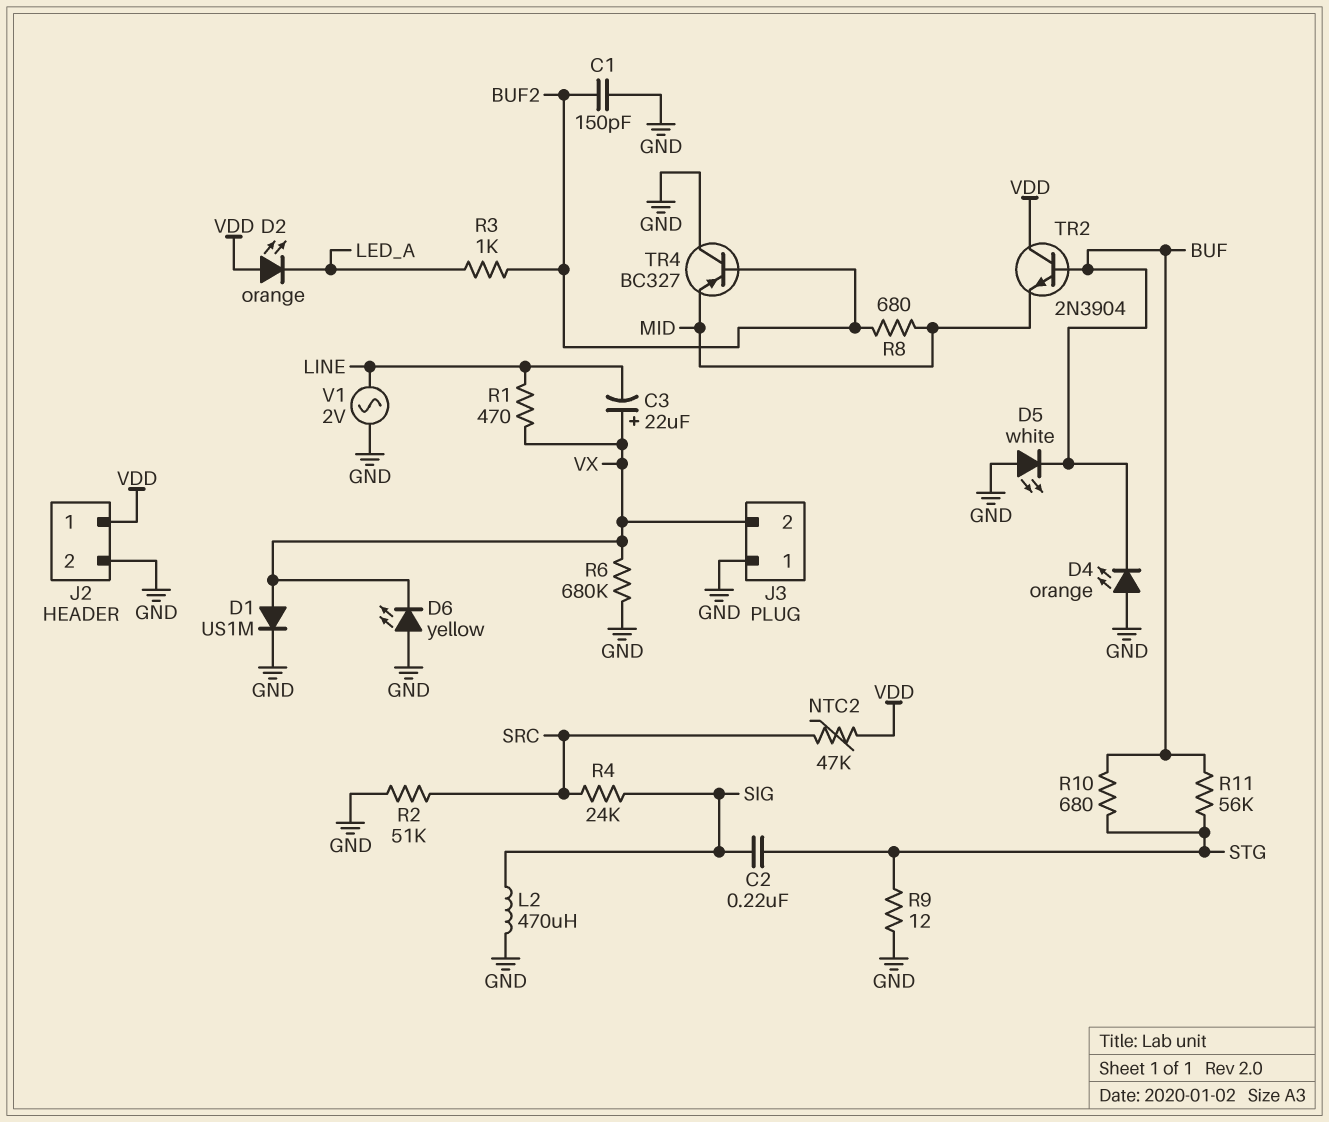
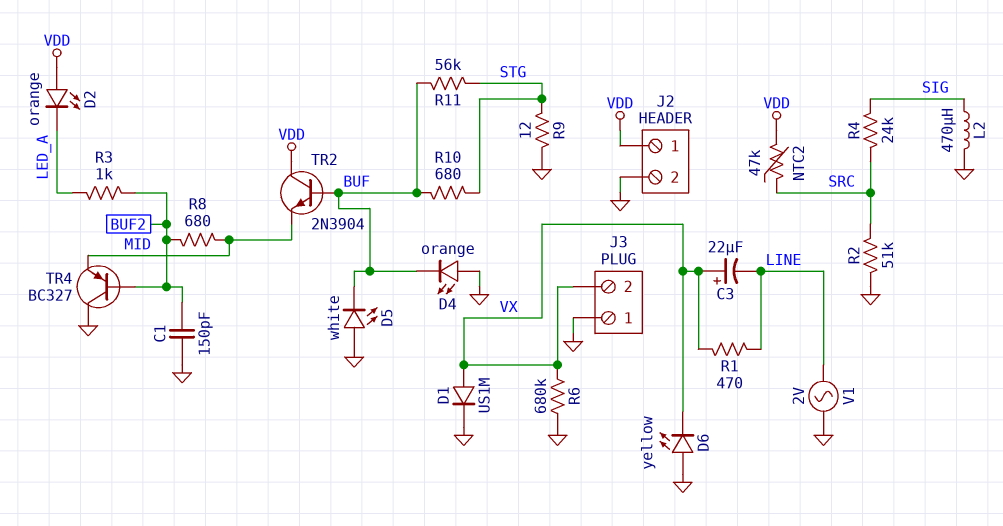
C2: 220nF (SIG, STG) -> none

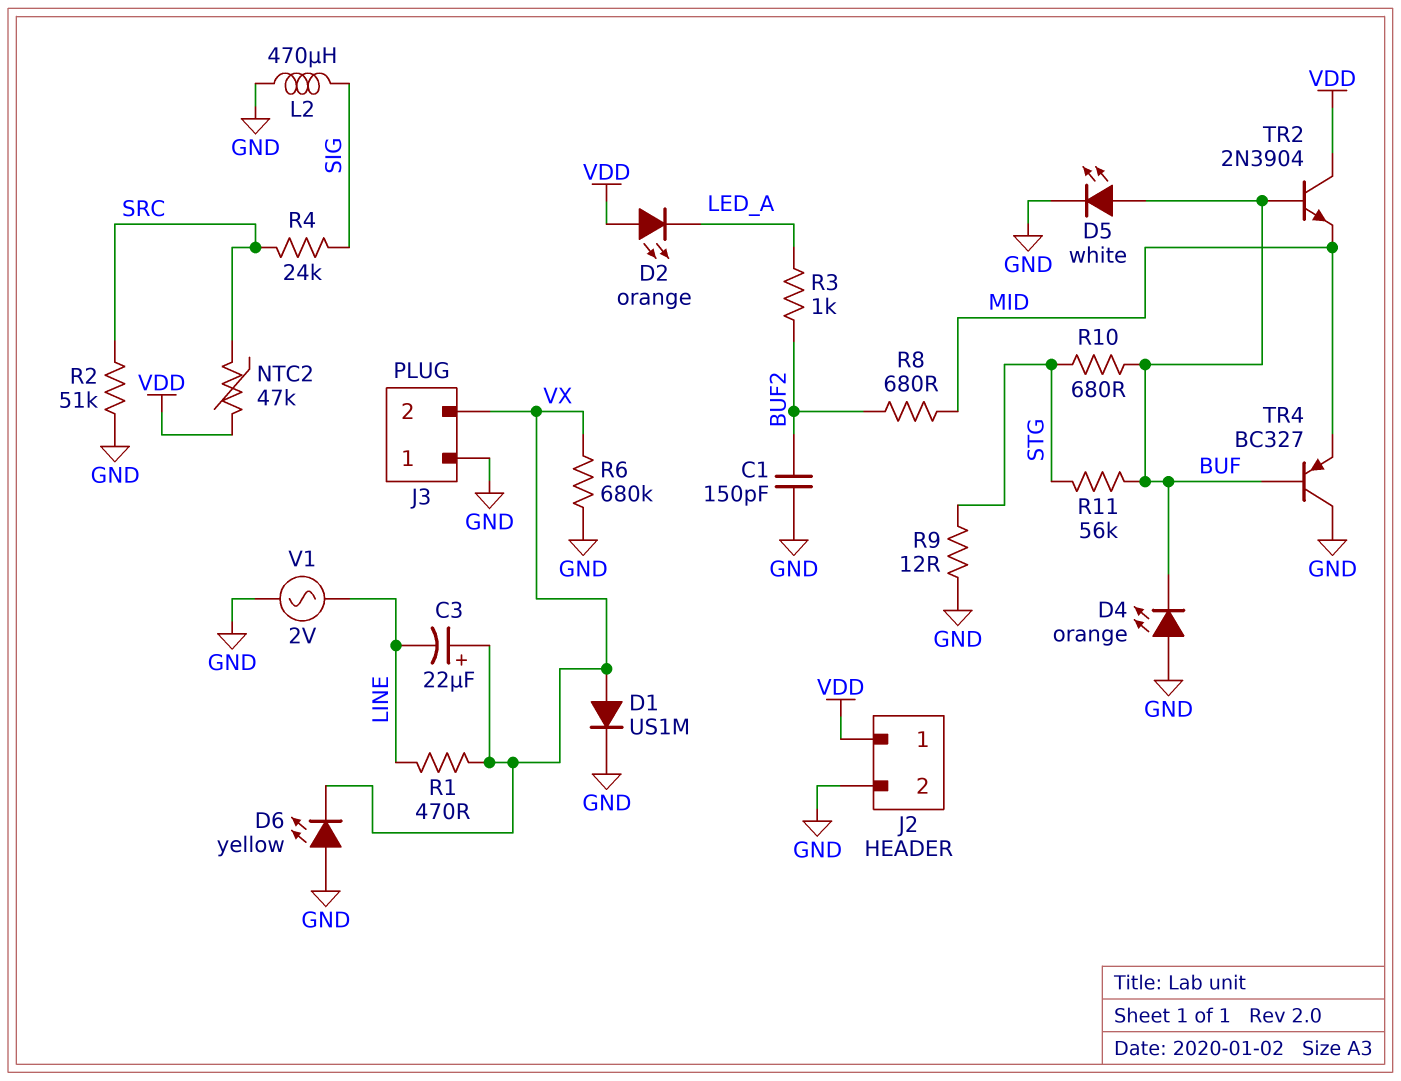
D5: LED white (A GND, K BUF) -> LED white (A BUF, K GND)
TR4: PNP BC327 (B BUF2, C GND, E MID) -> PNP BC327 (B BUF, C GND, E MID)

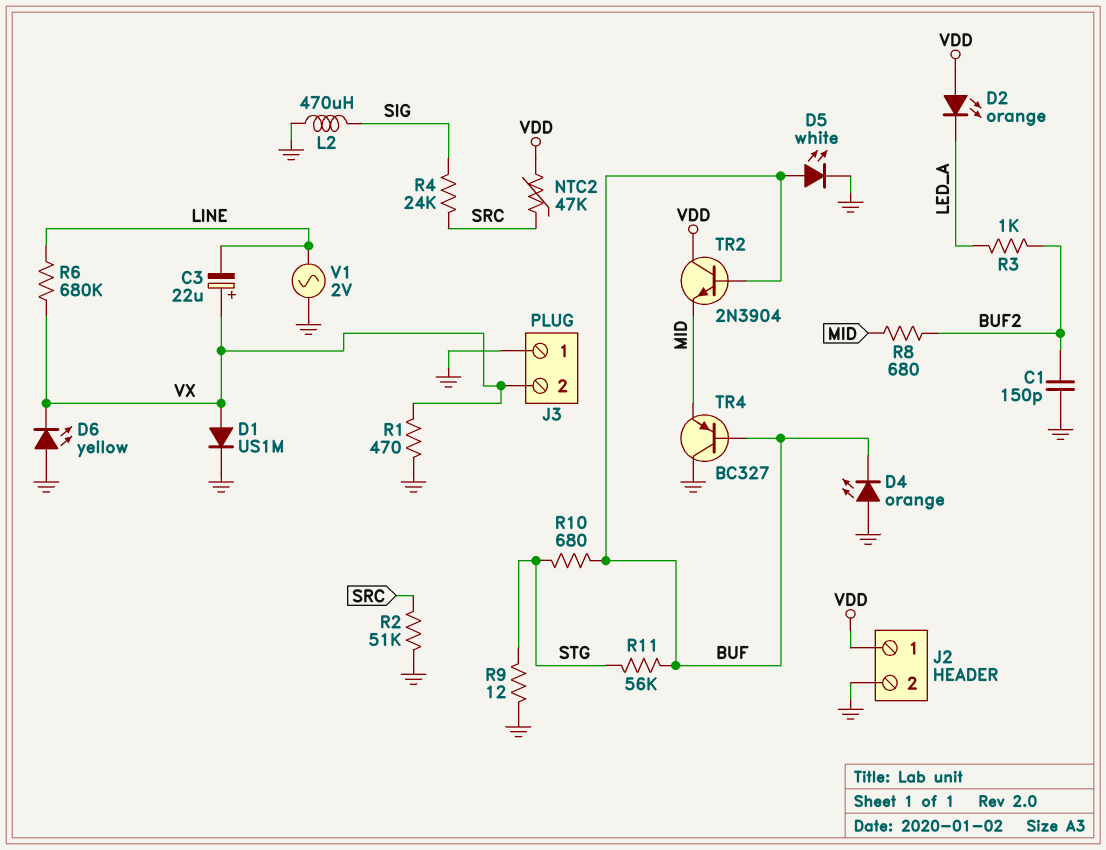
R1: 470 (LINE, VX) -> 470 (GND, VX)
R6: 680k (GND, VX) -> 680k (LINE, VX)

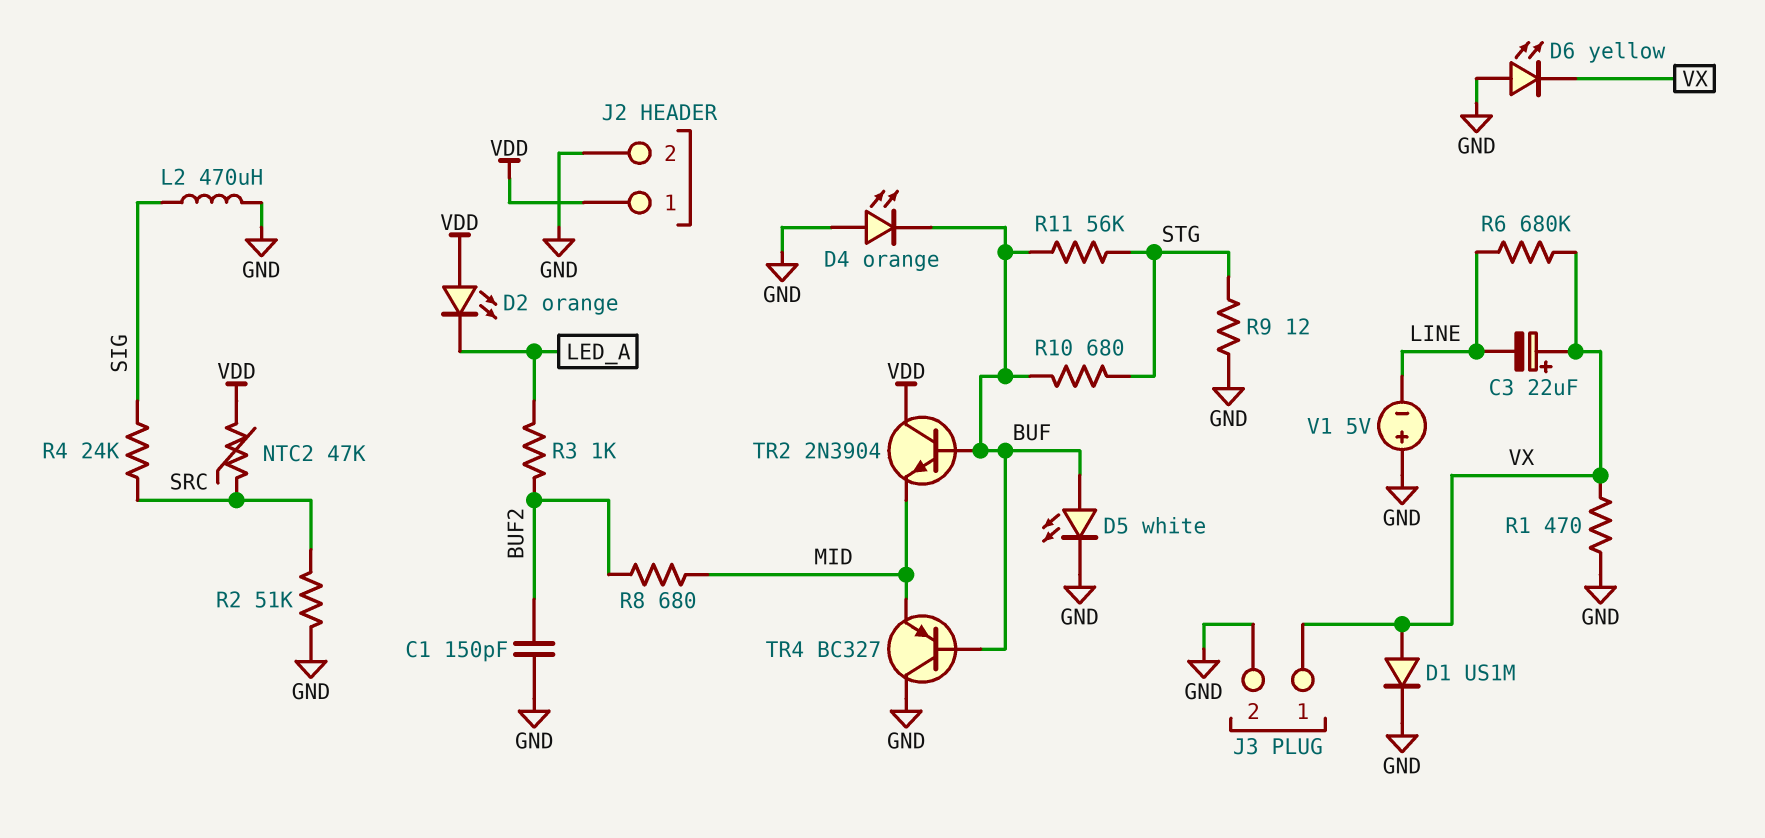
J3 pin 1: GND -> VX
J3 pin 2: VX -> GND
V1: AC 2V (GND, LINE) -> 5V (plus GND, minus LINE)

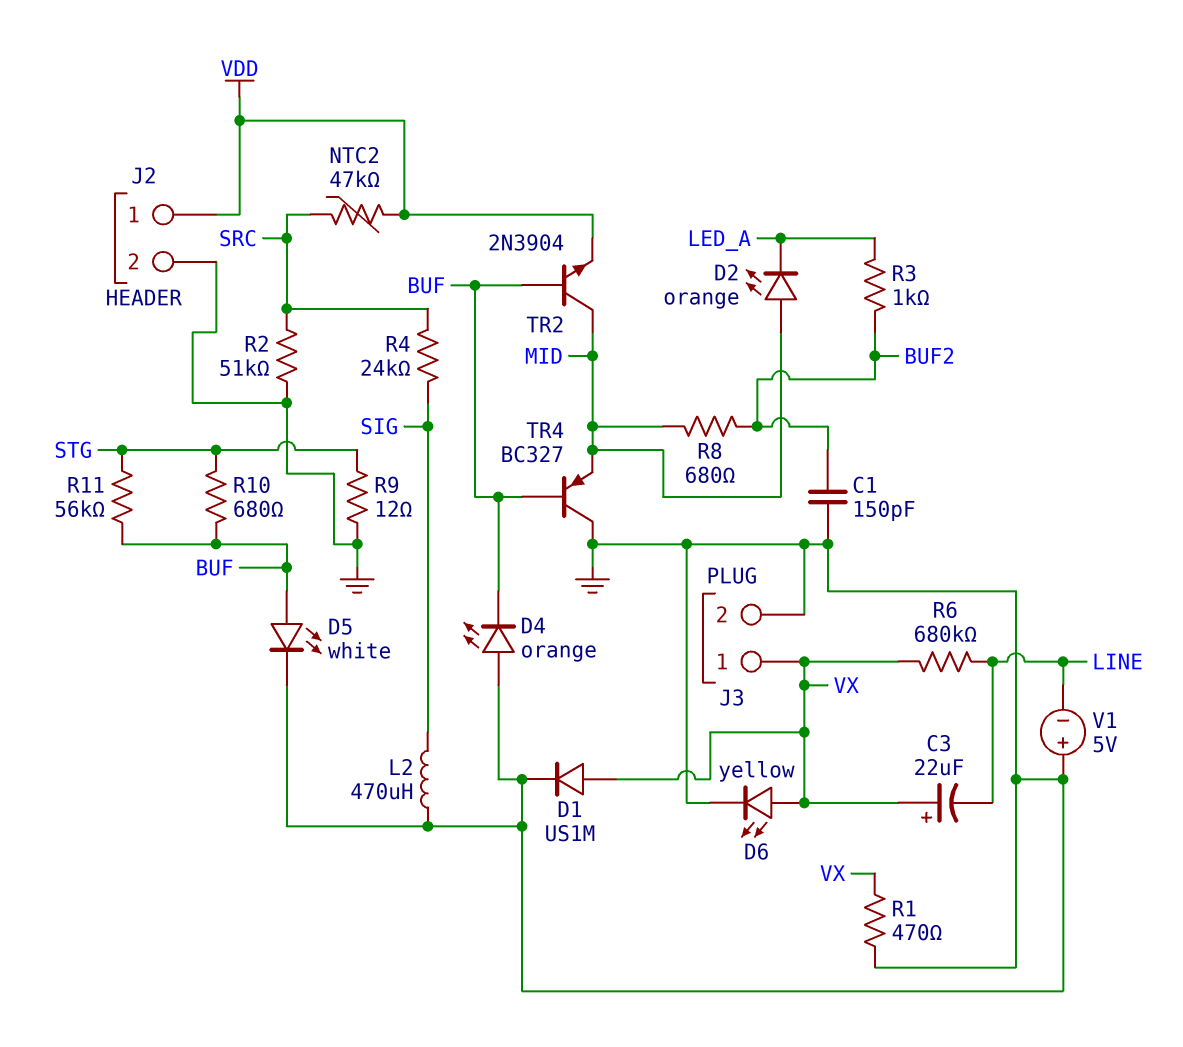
D2: LED orange (A VDD, K LED_A) -> LED orange (A MID, K LED_A)
D6: LED yellow (A GND, K VX) -> LED yellow (A VX, K GND)
TR2: NPN 2N3904 (B BUF, C VDD, E MID) -> NPN 2N3904 (B BUF, C MID, E VDD)

